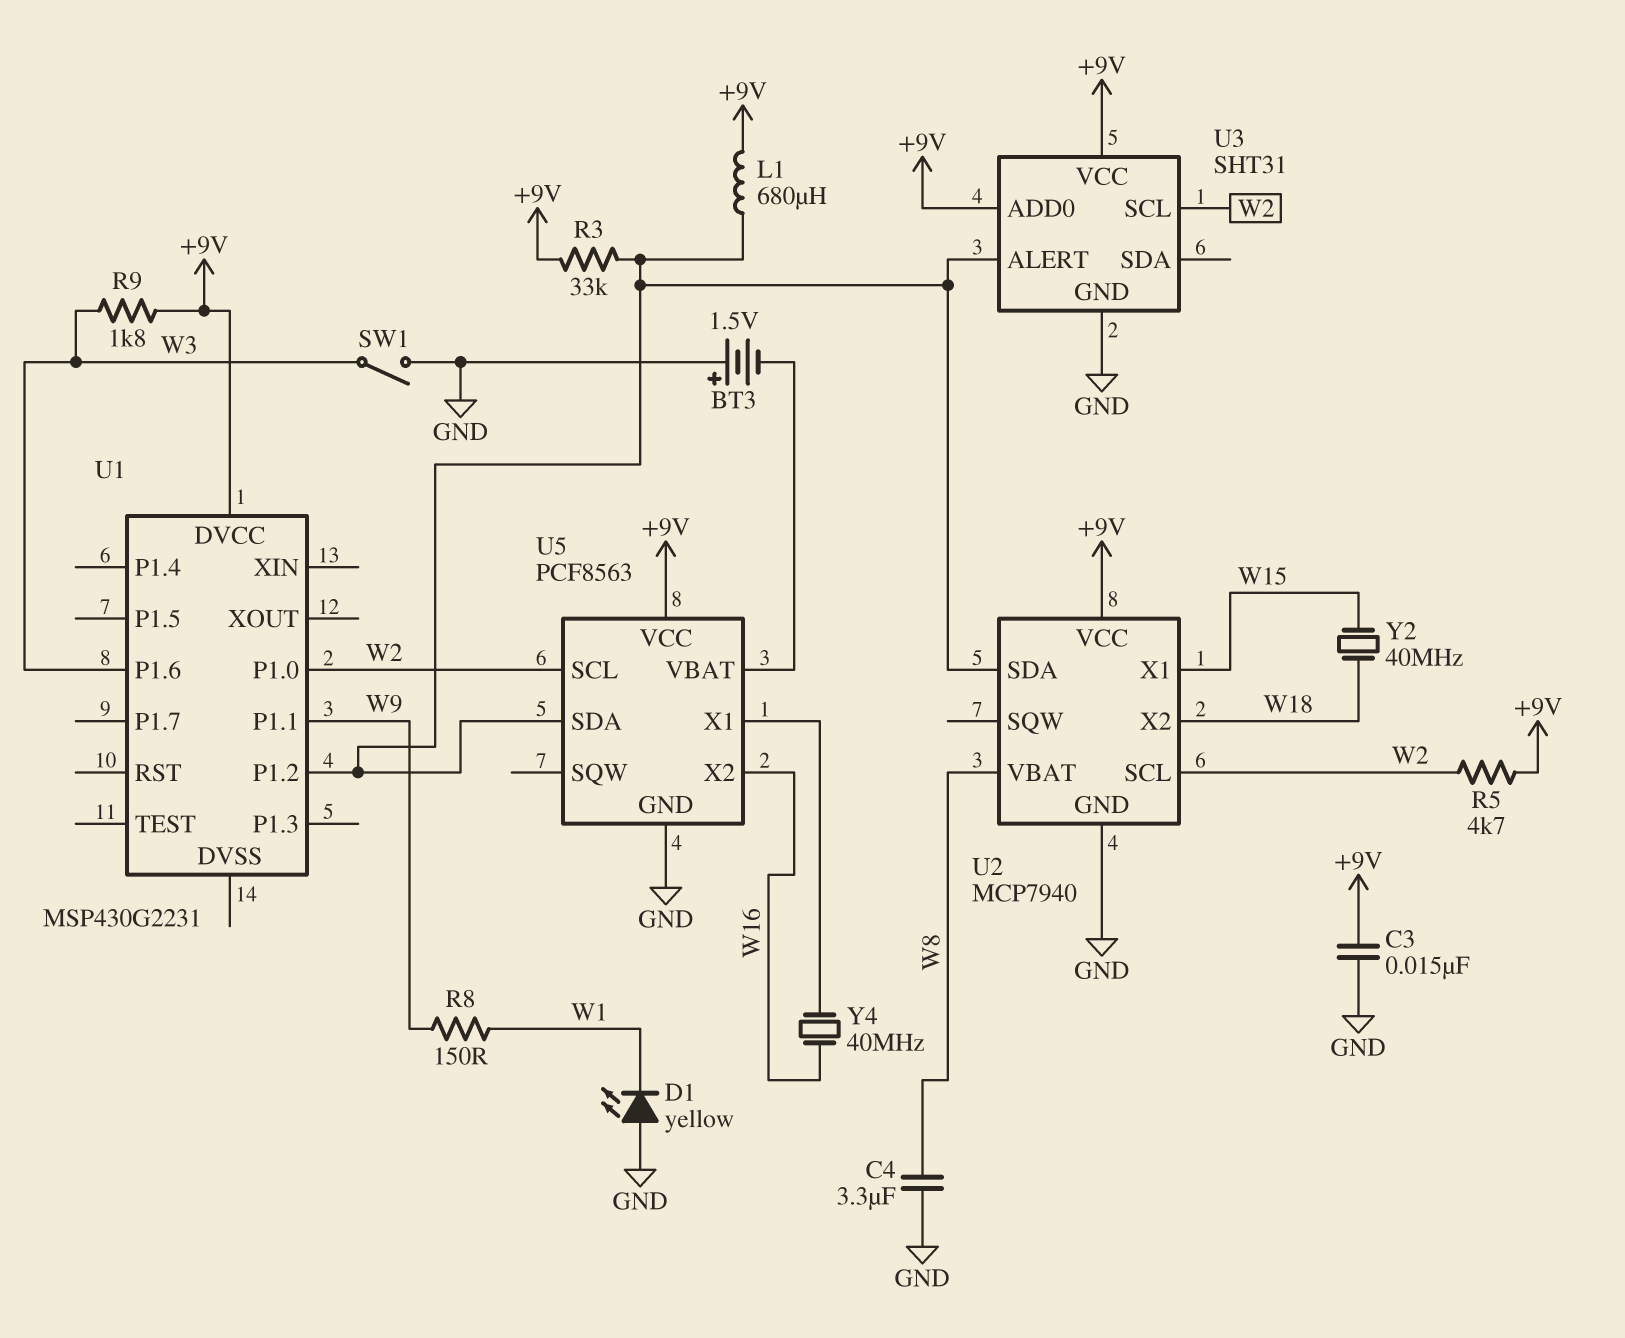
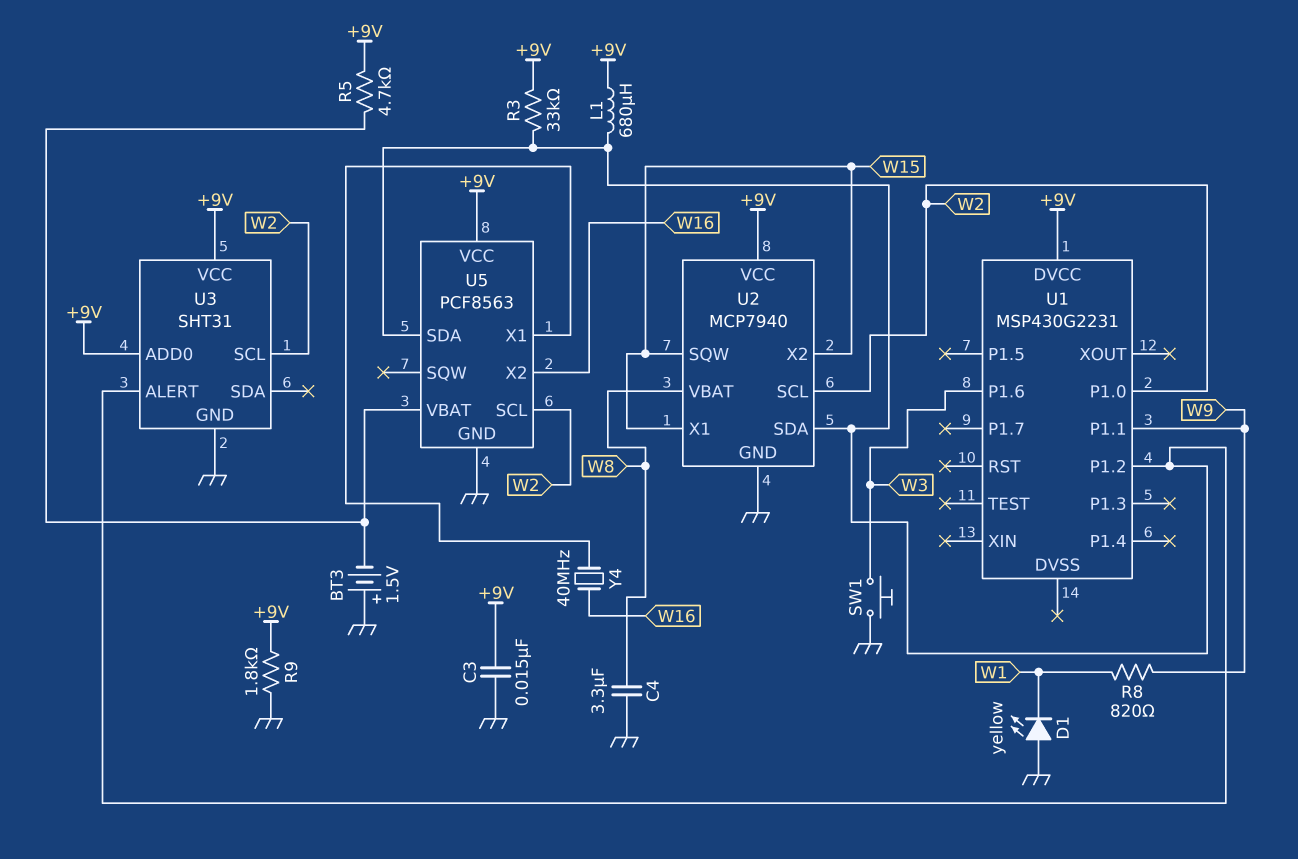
R5: 4.7k (+9V, W2) -> 4.7k (+9V, U5/VBAT)
R8: 150 (W1, W9) -> 820 (W1, W9)
R9: 1.8k (+9V, W3) -> 1.8k (+9V, GND)
SW1: switch (GND, W3) -> button (GND, W3)
U2 pin SQW: none -> W15
U2 pin X2: W18 -> W15
Y2: 40MHz (W15, W18) -> none

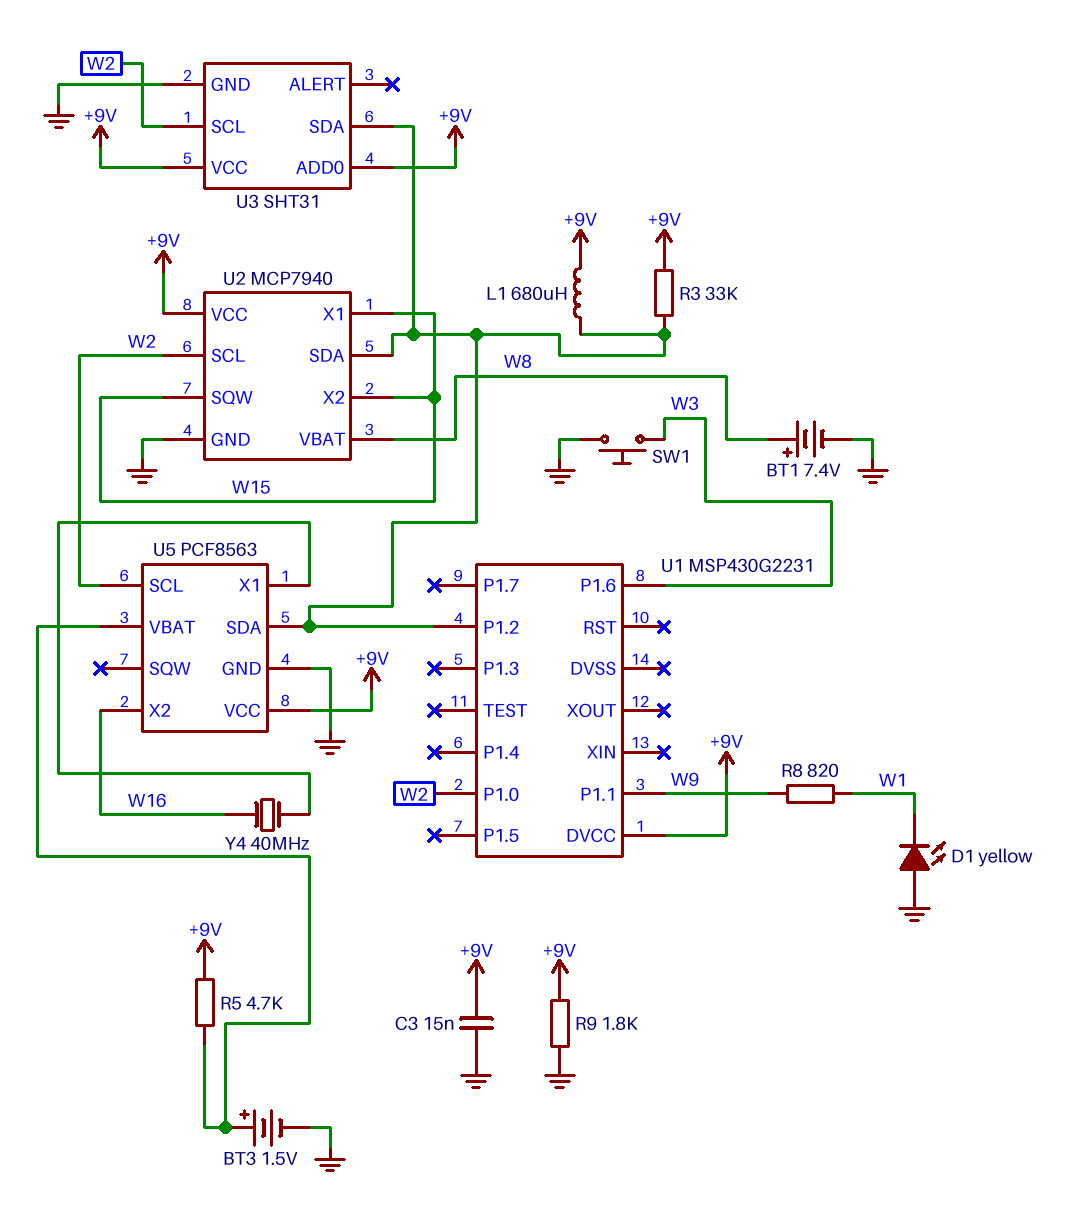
BT1: none -> 7.4V (plus W8, minus GND)
BT3: 1.5V (plus GND, minus U5/VBAT) -> 1.5V (plus U5/VBAT, minus GND)
C4: 3.3uF (GND, W8) -> none
U3 pin ALERT: U1/P1.2 -> none
U3 pin SDA: none -> U1/P1.2

